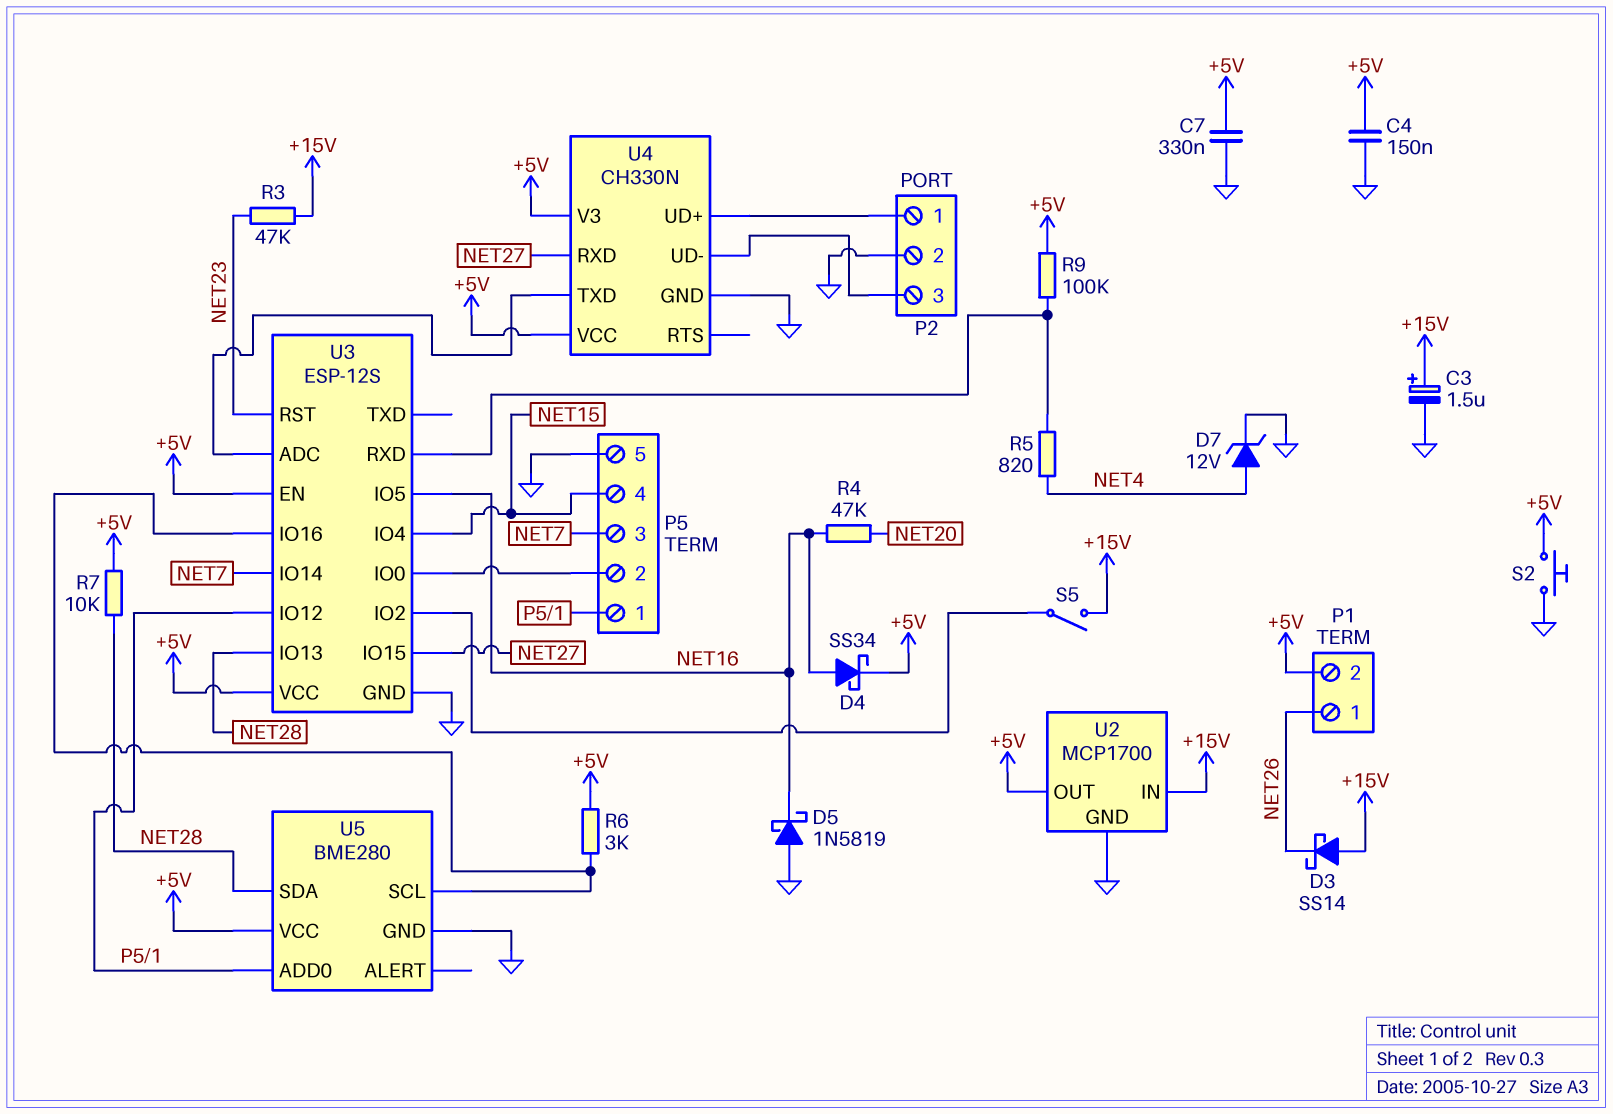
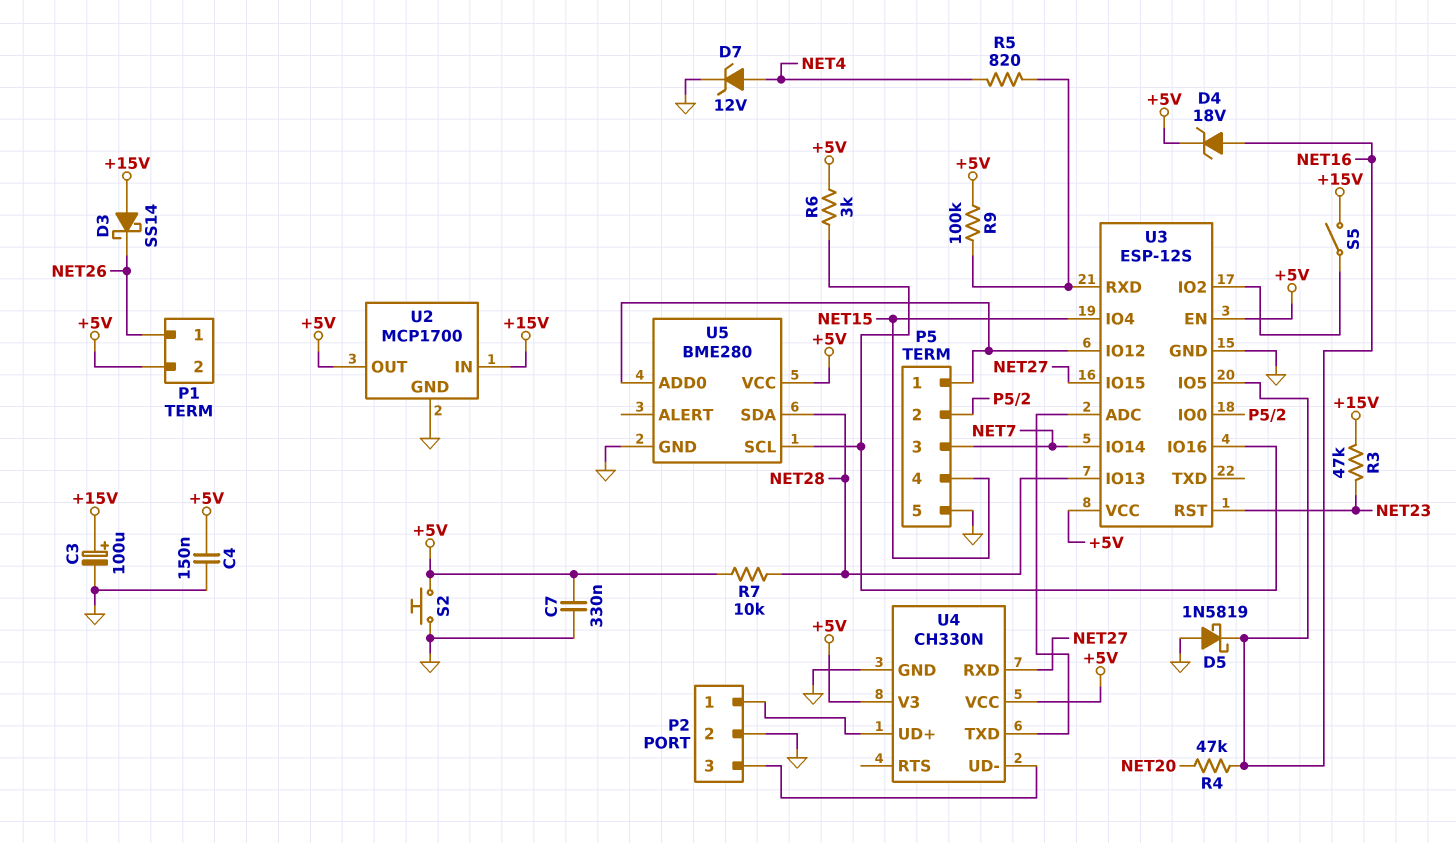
C3: 1.5uF (plus +15V, minus GND) -> 100uF (plus +15V, minus GND)
D4: schottky SS34 (A NET16, K +5V) -> zener 18V (A NET16, K +5V)

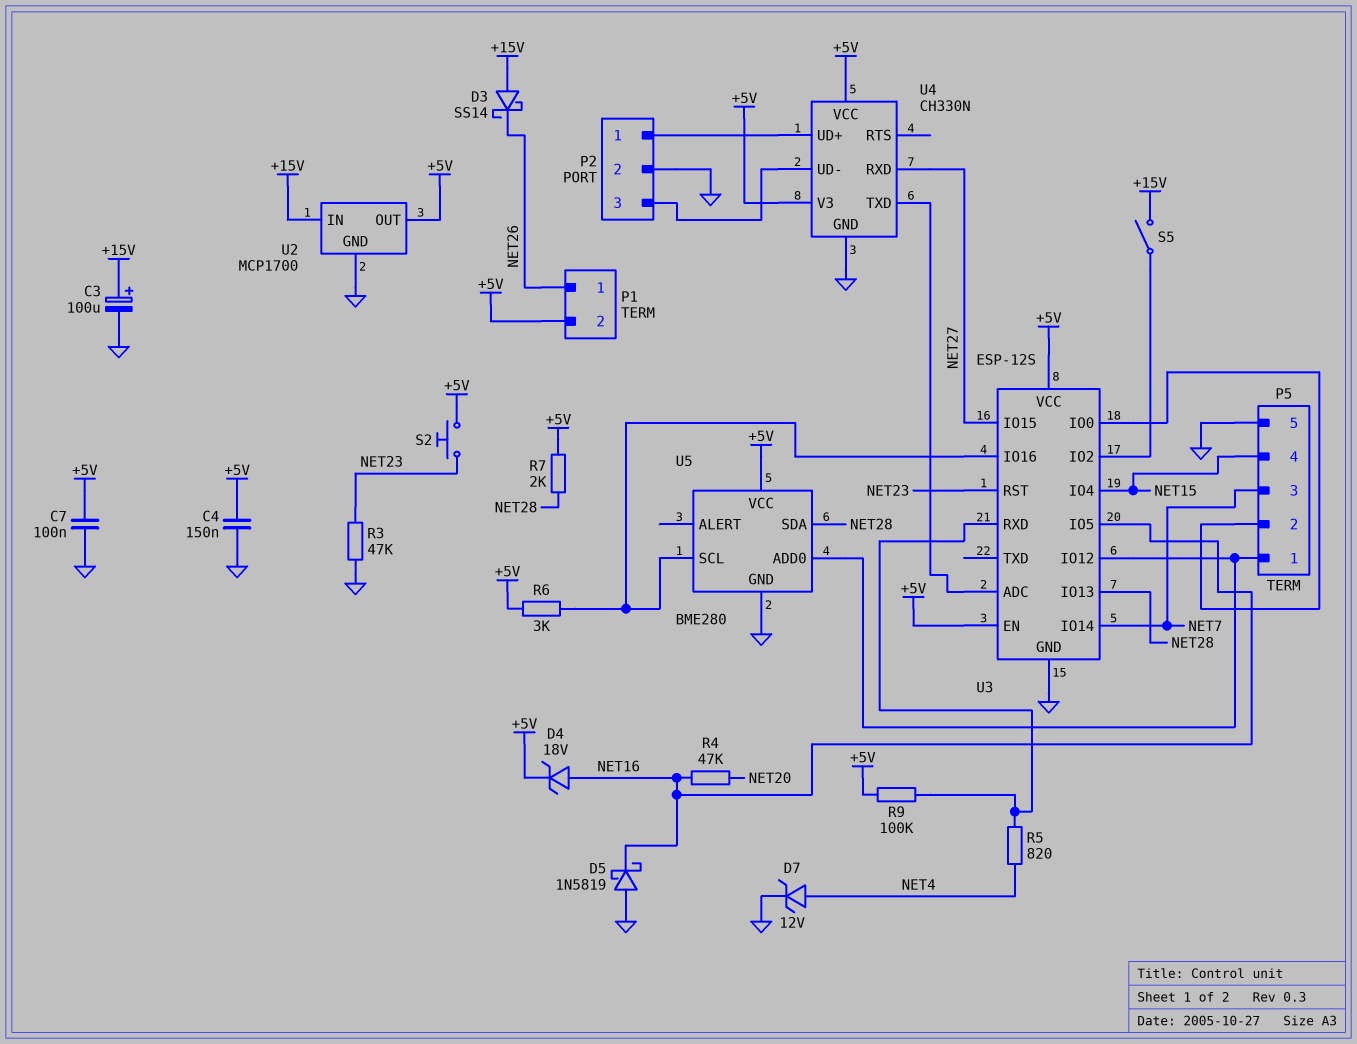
C7: 330nF (+5V, GND) -> 100nF (+5V, GND)
R3: 47k (+15V, NET23) -> 47k (GND, NET23)
R7: 10k (+5V, NET28) -> 2k (+5V, NET28)
S2: button (+5V, GND) -> button (+5V, NET23)

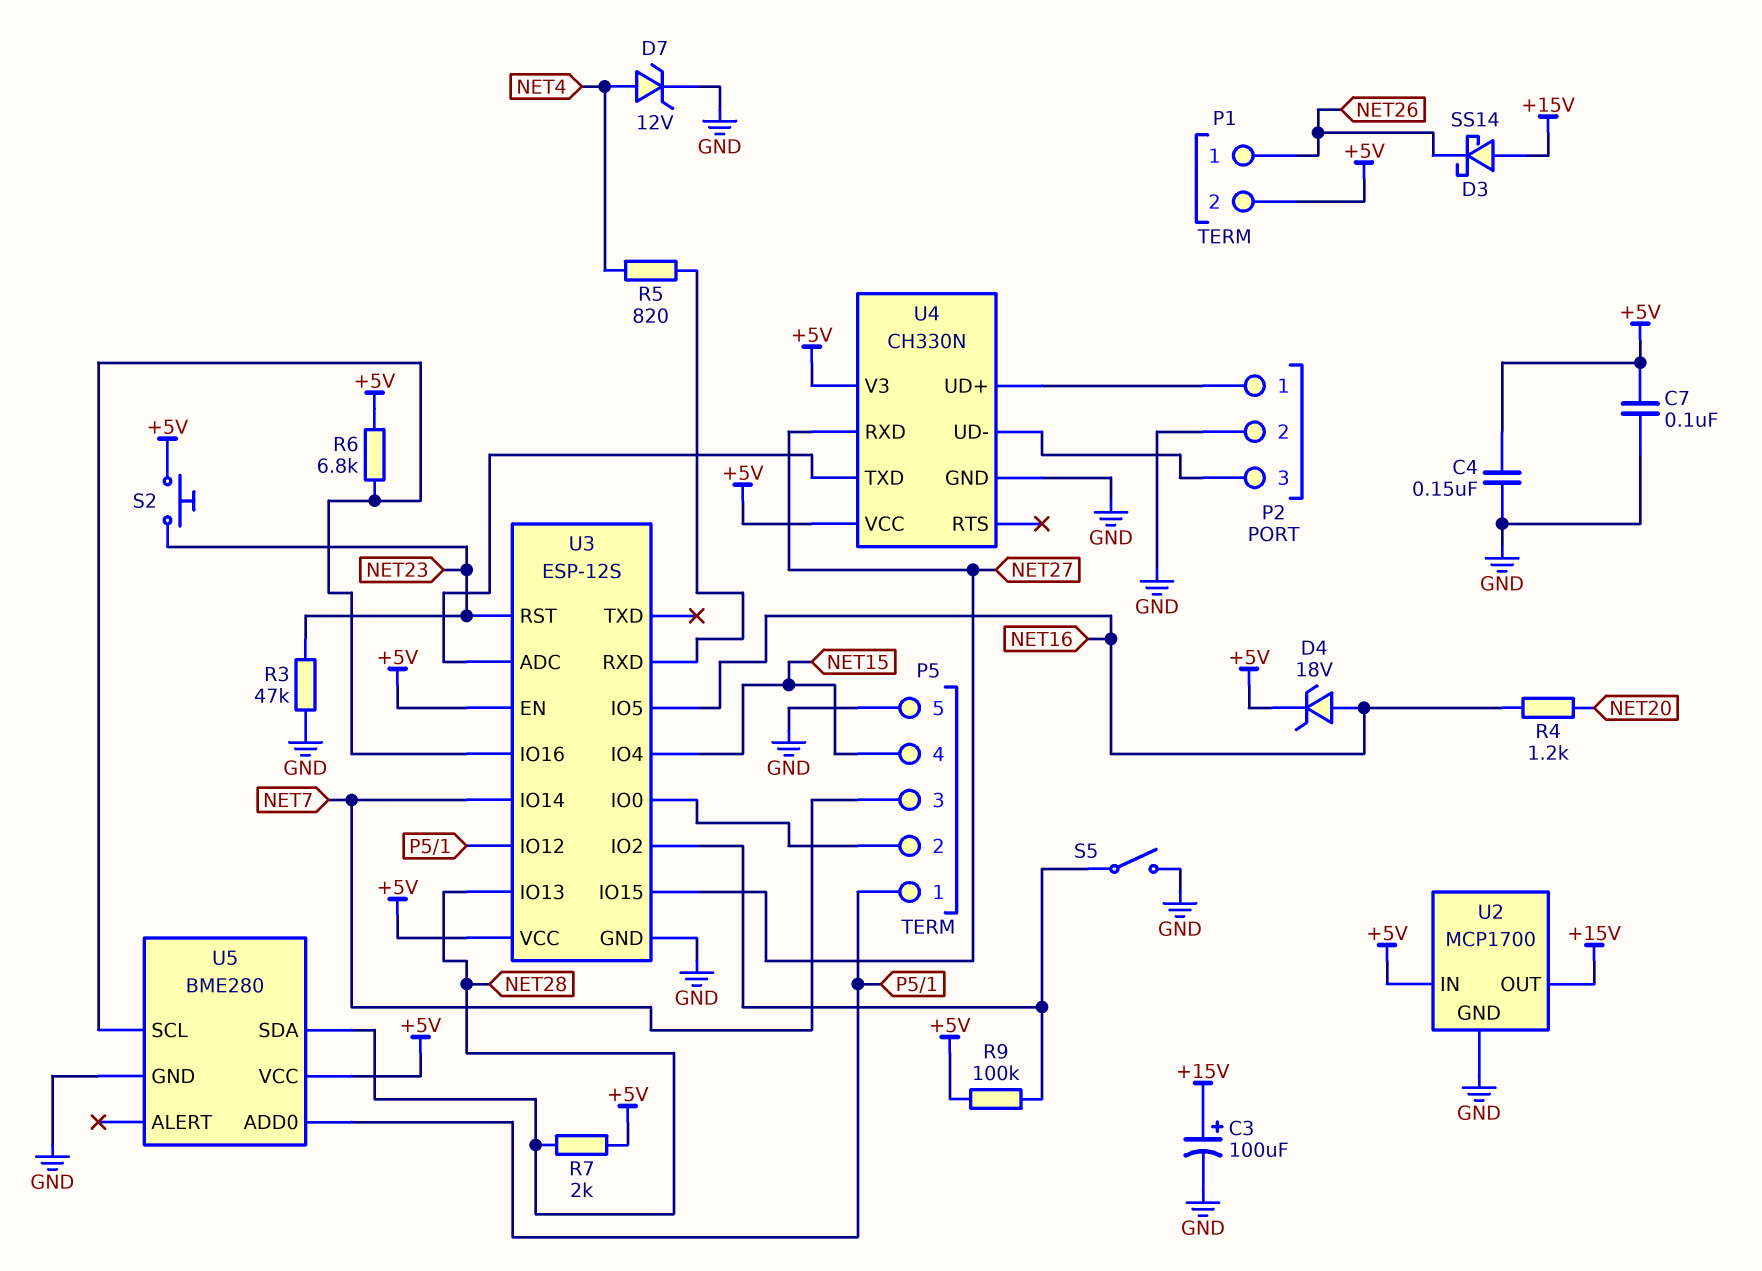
D5: schottky 1N5819 (A GND, K NET16) -> none
R4: 47k (NET16, NET20) -> 1.2k (NET16, NET20)
R6: 3k (+5V, U3/IO16) -> 6.8k (+5V, U3/IO16)
R9: 100k (+5V, U3/RXD) -> 100k (+5V, U3/IO2)
S5: switch (+15V, U3/IO2) -> switch (GND, U3/IO2)
U2 pin IN: +15V -> +5V
U2 pin OUT: +5V -> +15V

